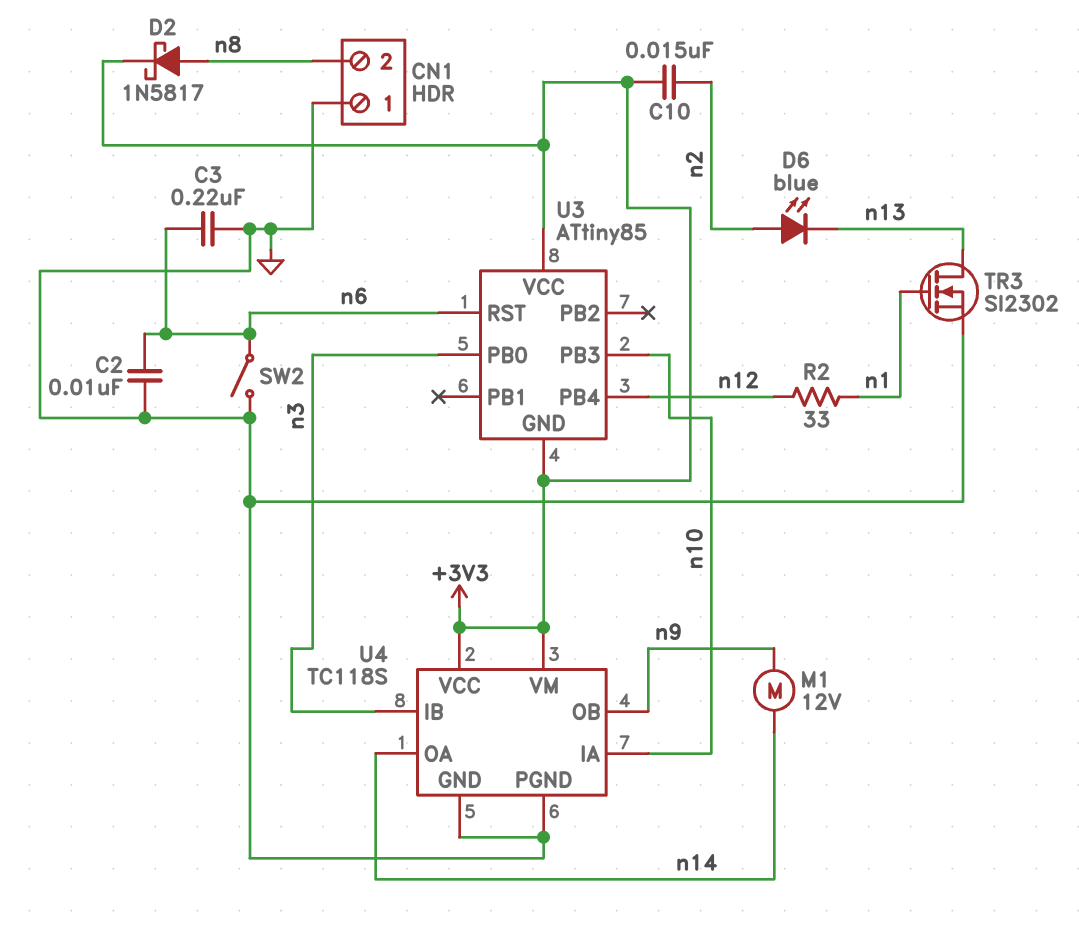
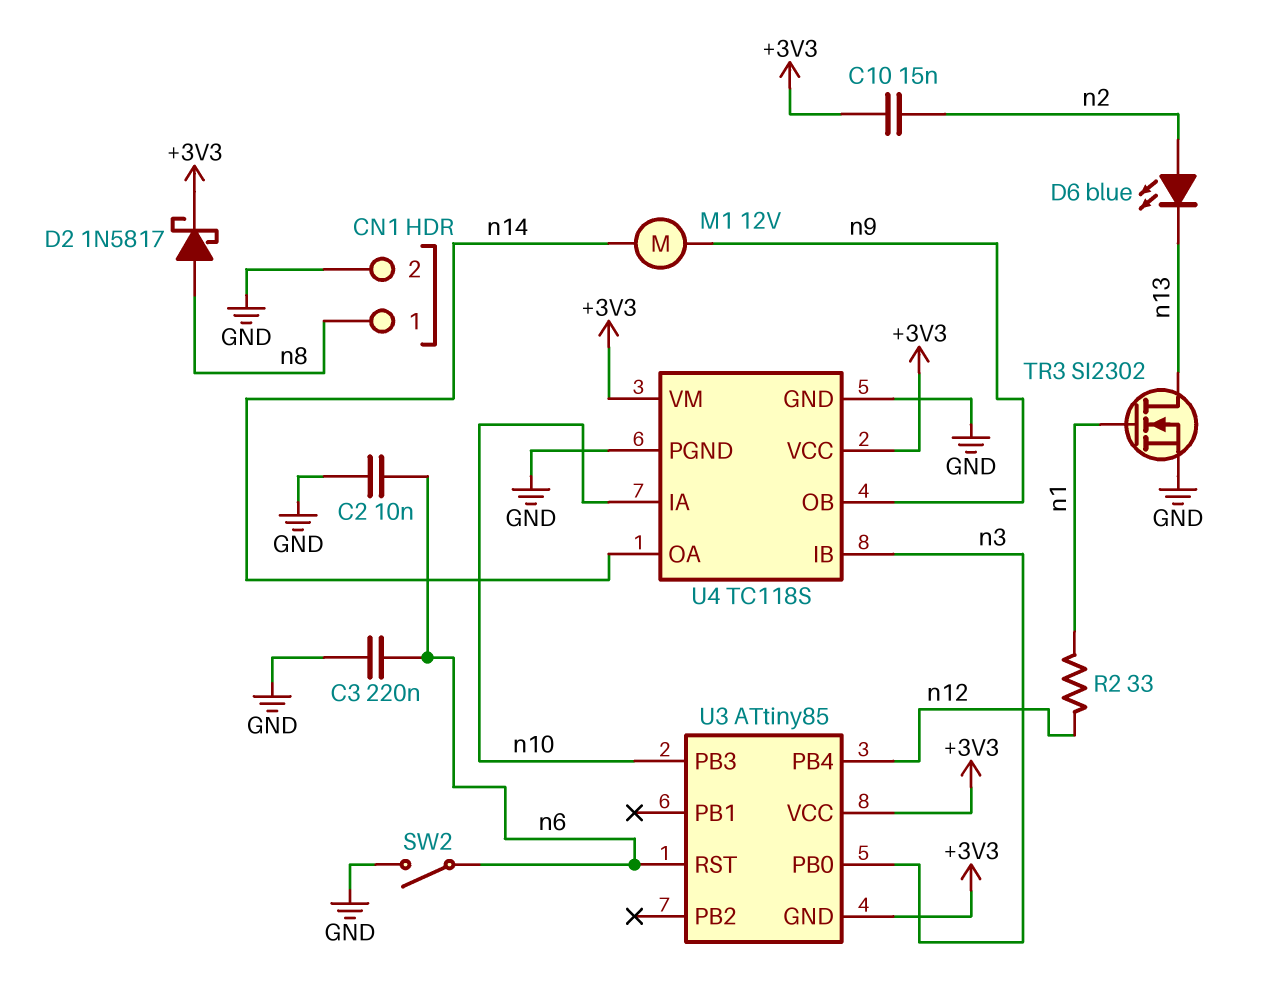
CN1 pin 1: GND -> n8
CN1 pin 2: n8 -> GND

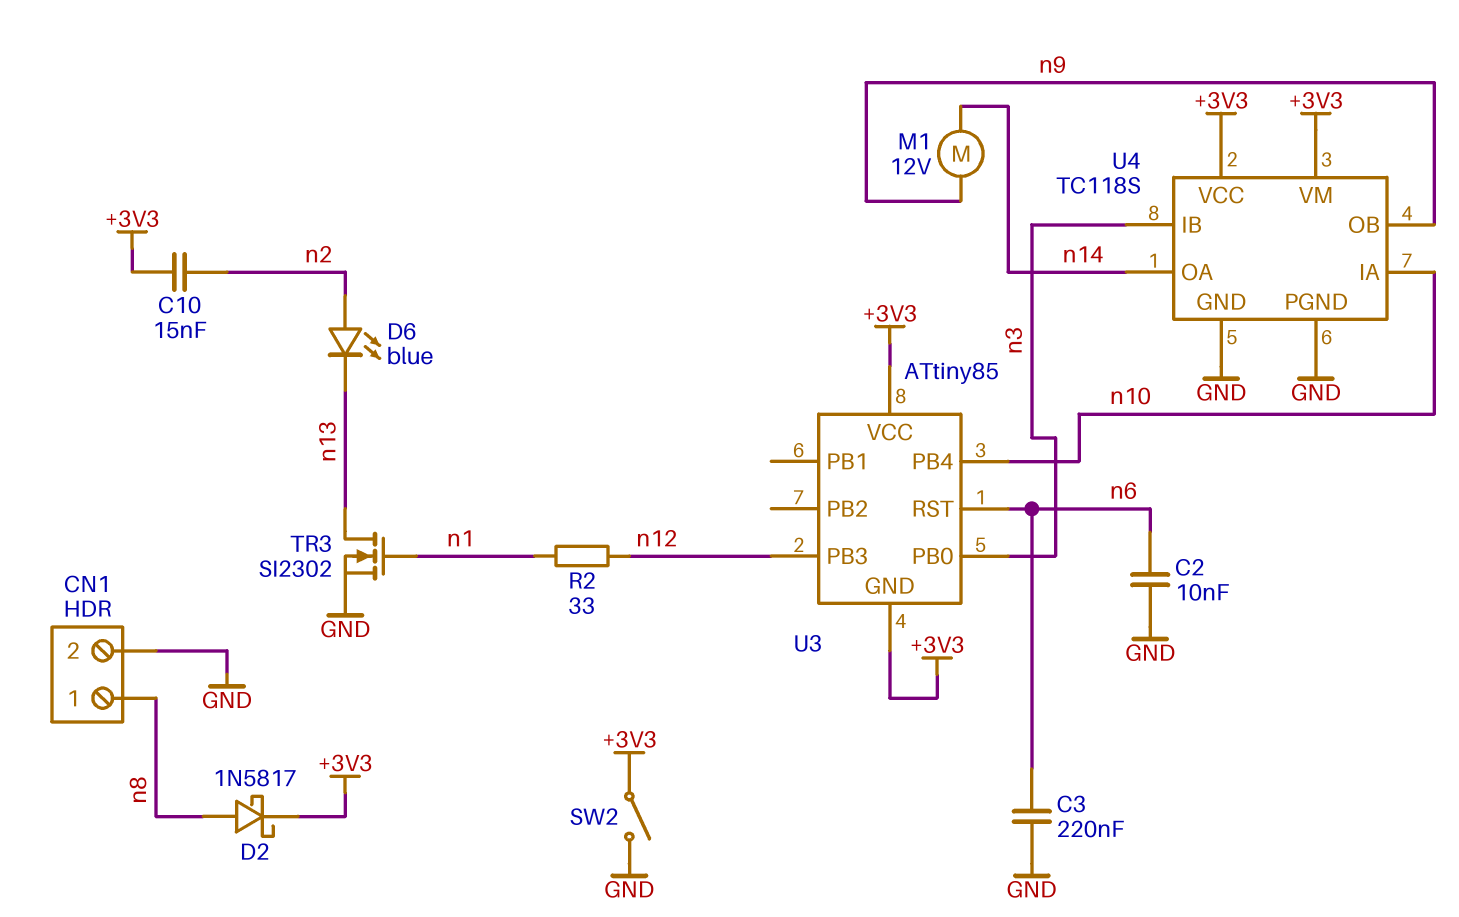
SW2: switch (GND, n6) -> switch (+3V3, GND)
U3 pin PB3: n10 -> n12
U3 pin PB4: n12 -> n10

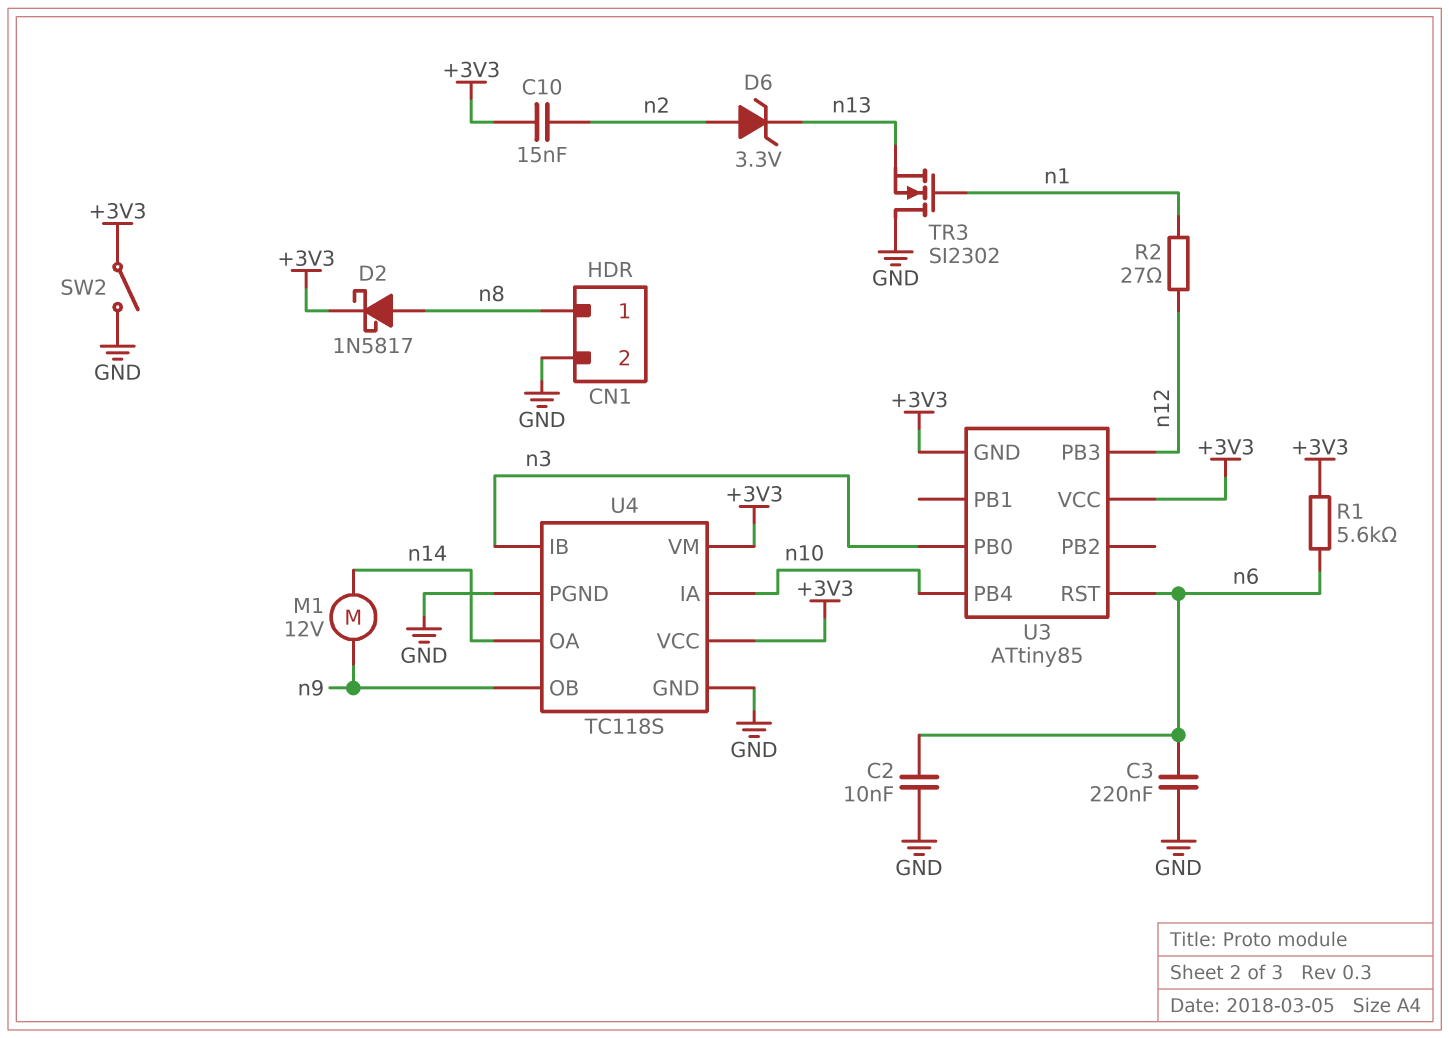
D6: LED blue (A n2, K n13) -> zener 3.3V (A n2, K n13)
R1: none -> 5.6k (+3V3, n6)
R2: 33 (n1, n12) -> 27 (n1, n12)
TR3: NMOS SI2302 (G n1, D n13, S GND) -> NMOS SI2302 (G n1, D GND, S n13)

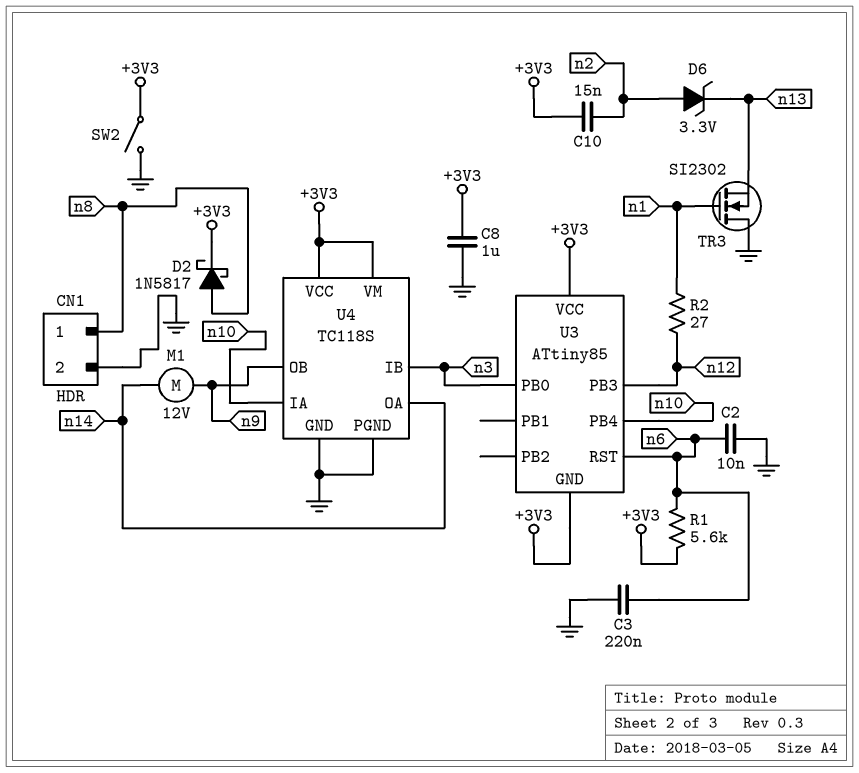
C8: none -> 1uF (+3V3, GND)

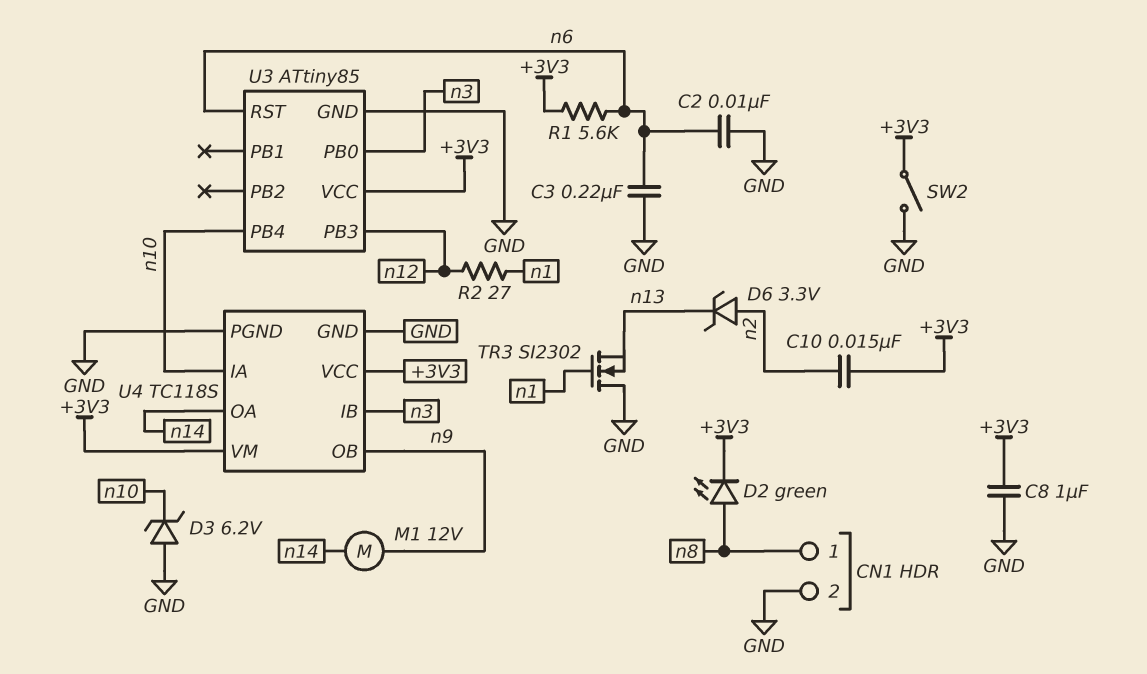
D2: schottky 1N5817 (A n8, K +3V3) -> LED green (A n8, K +3V3)
D3: none -> zener 6.2V (A GND, K n10)
U3 pin GND: +3V3 -> GND

